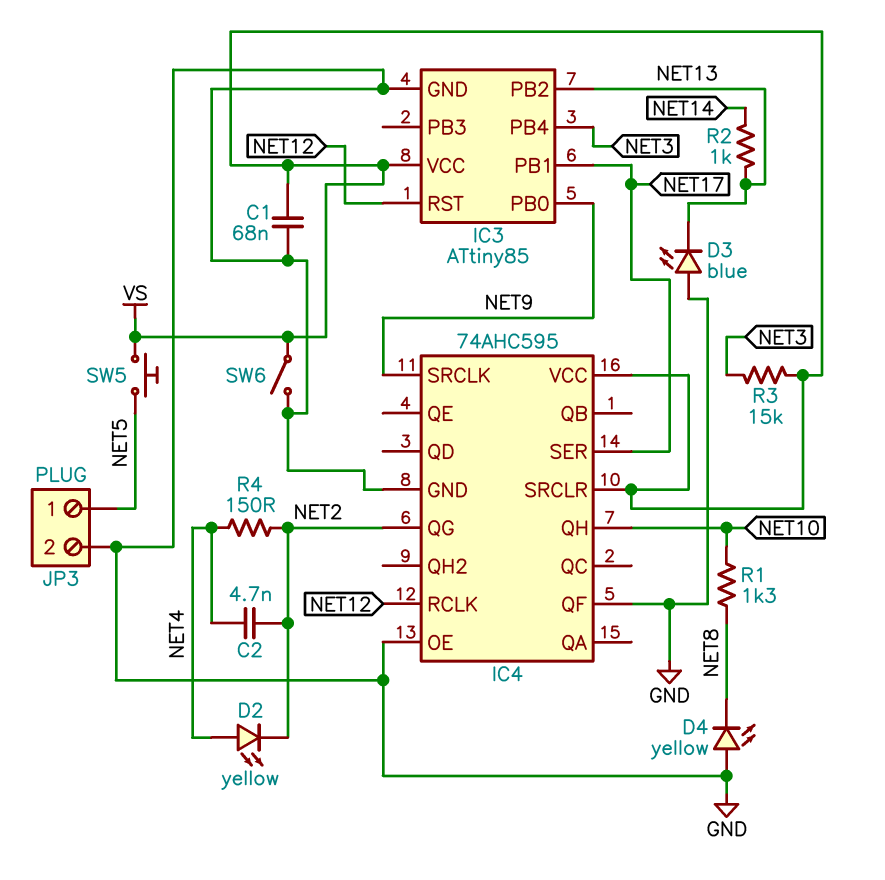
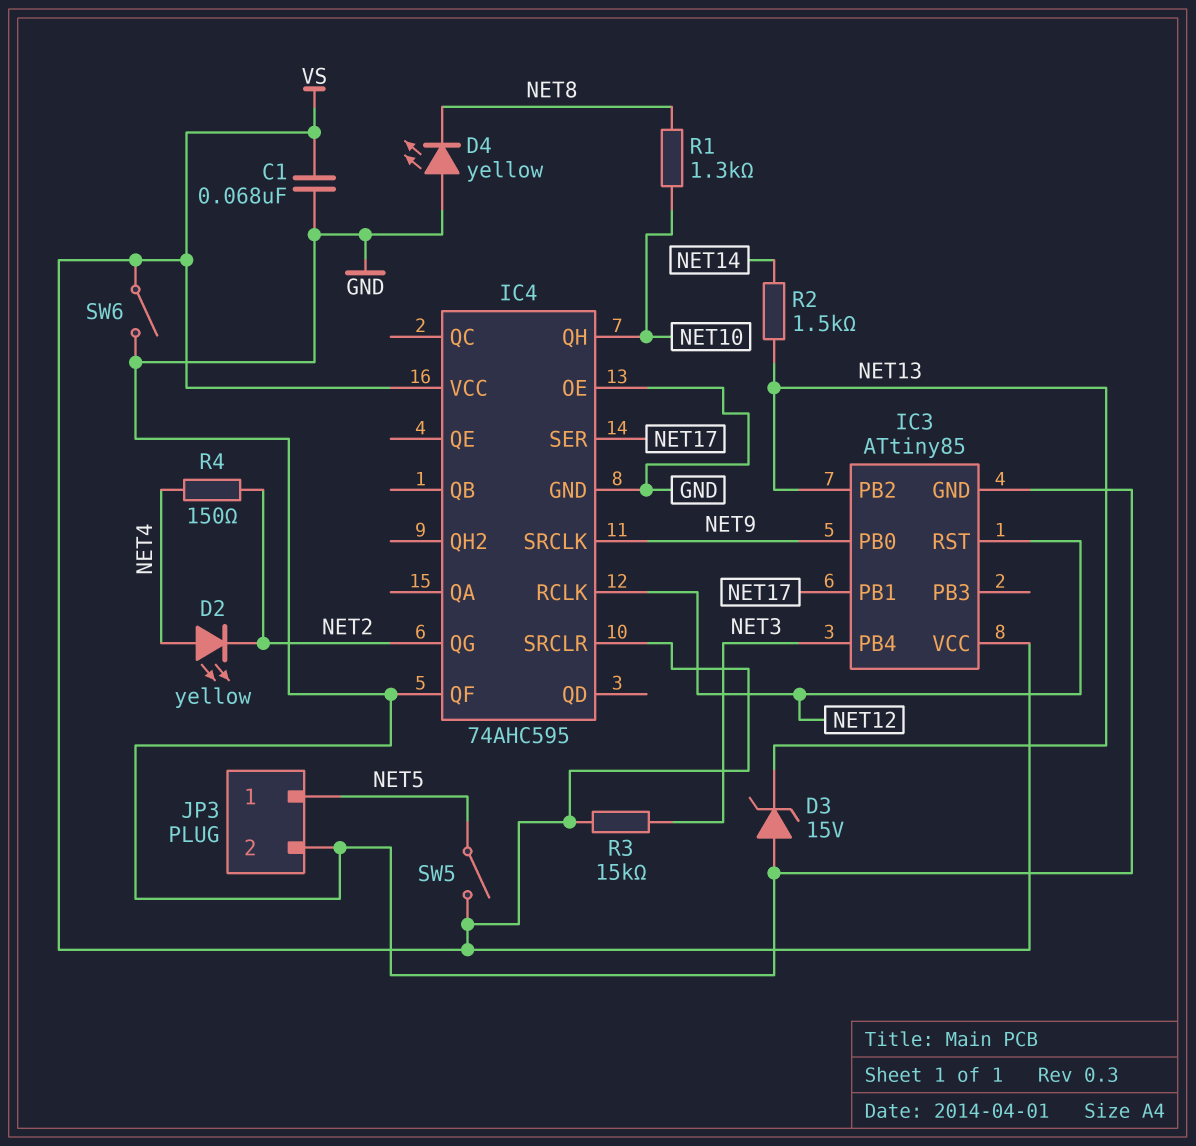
C2: 4.7nF (NET2, NET4) -> none
D3: LED blue (A GND, K NET13) -> zener 15V (A GND, K NET13)
R2: 1k (NET13, NET14) -> 1.5k (NET13, NET14)
SW5: button (NET5, VS) -> switch (NET5, VS)

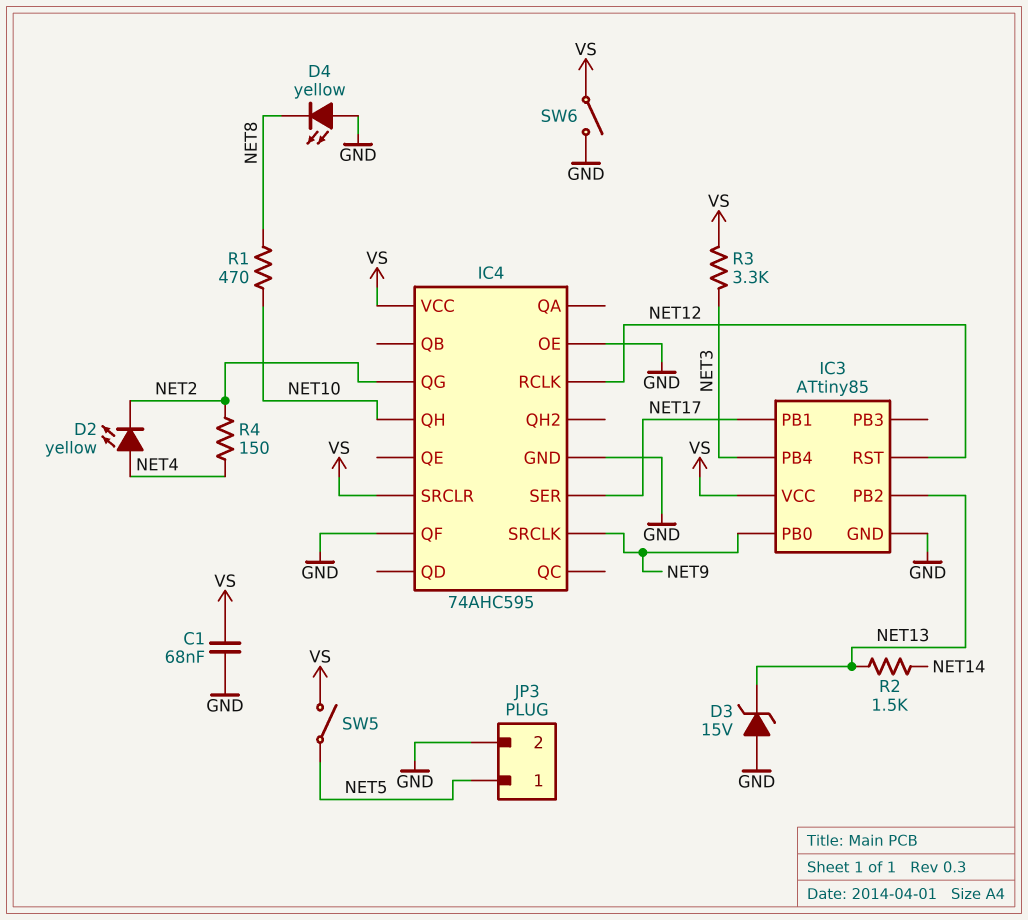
R1: 1.3k (NET8, NET10) -> 470 (NET8, NET10)
R3: 15k (NET3, VS) -> 3.3k (NET3, VS)

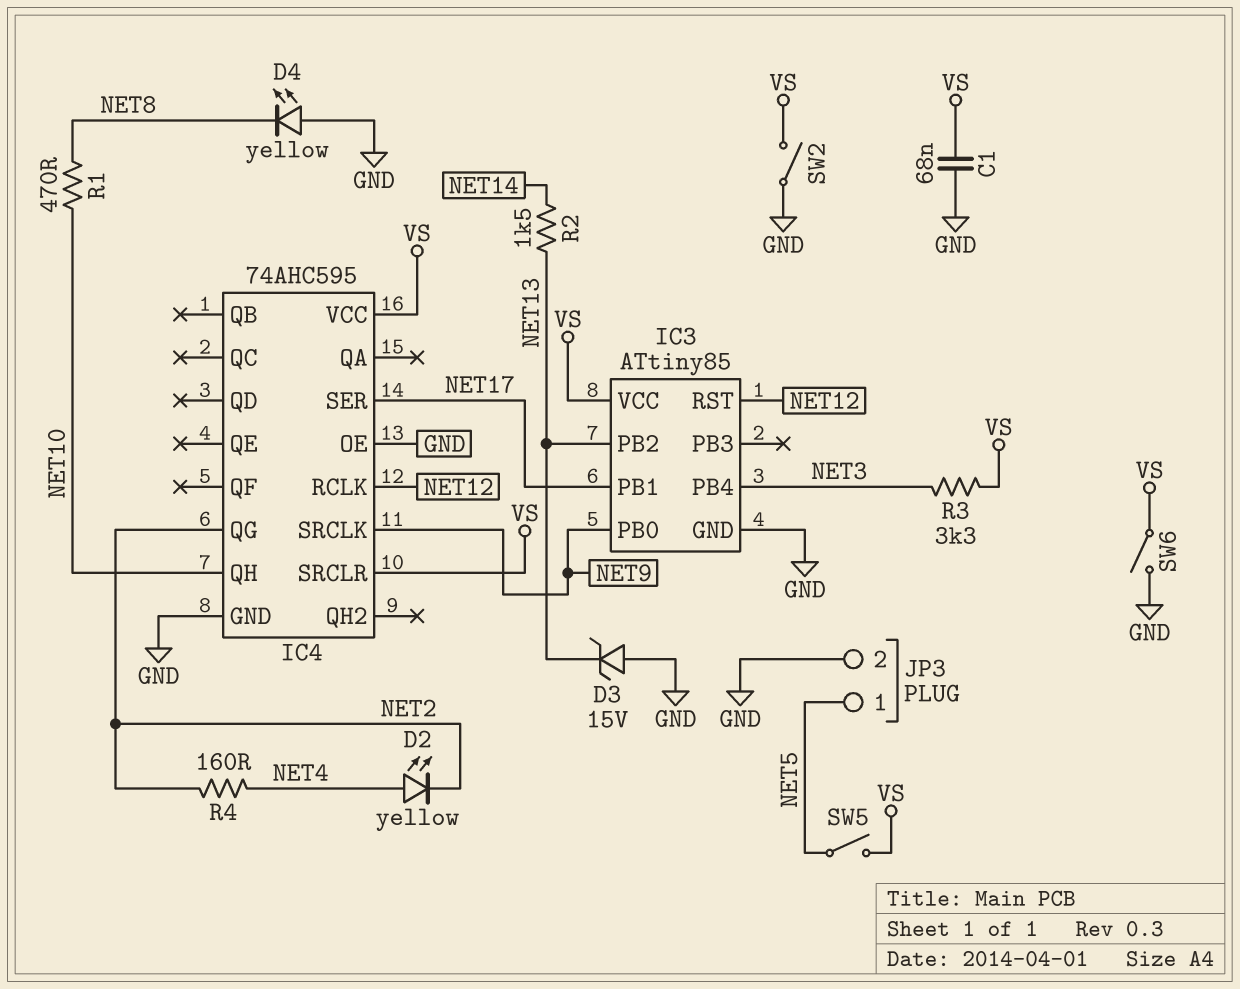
IC4 pin QF: GND -> none
R4: 150 (NET2, NET4) -> 160 (NET2, NET4)
SW2: none -> switch (GND, VS)

